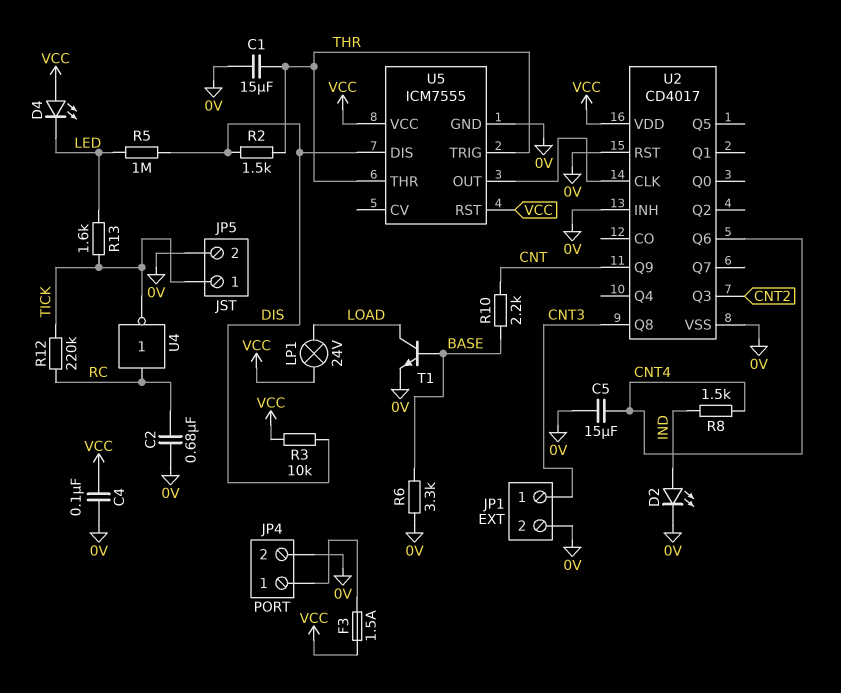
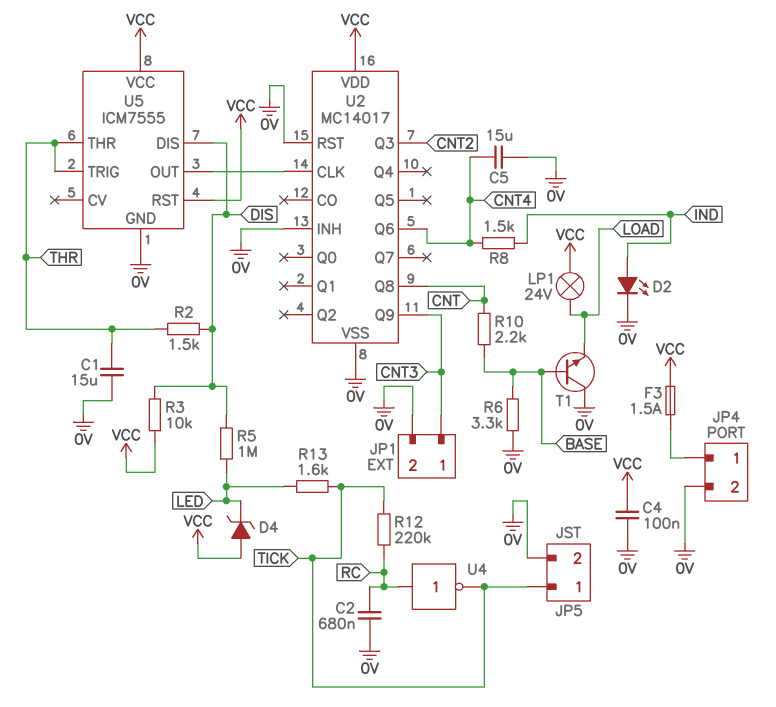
D4: LED (A VCC, K LED) -> zener (A VCC, K LED)
T1: NPN (B BASE, C LOAD, E 0V) -> NPN (B BASE, C 0V, E LOAD)
U2: CD4017 -> MC14017
U2 pin Q8: CNT3 -> CNT
U2 pin Q9: CNT -> CNT3

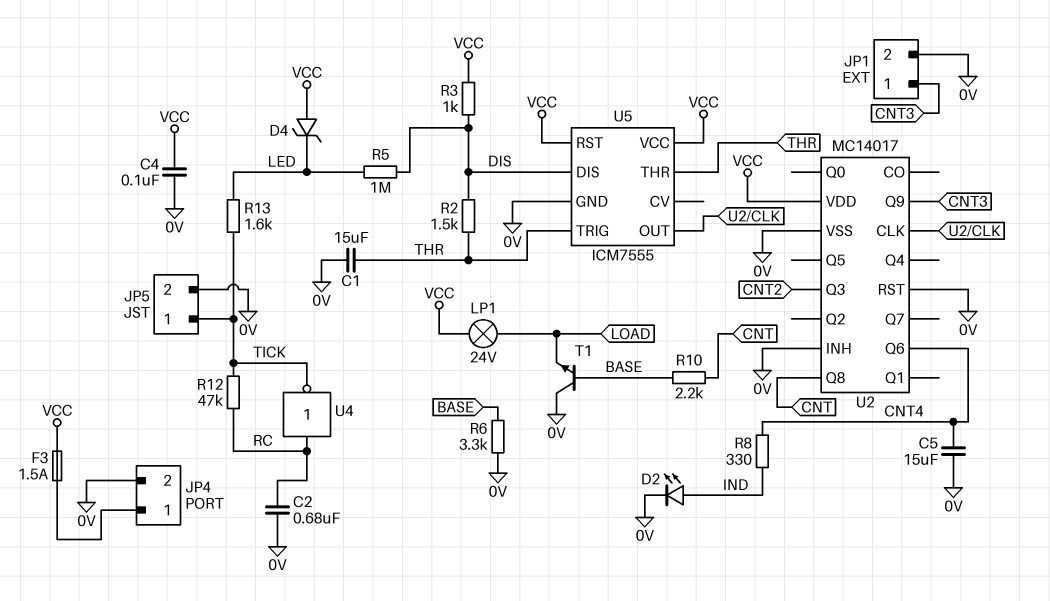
R3: 10k (DIS, VCC) -> 1k (DIS, VCC)
R8: 1.5k (CNT4, IND) -> 330 (CNT4, IND)
R12: 220k (RC, TICK) -> 47k (RC, TICK)

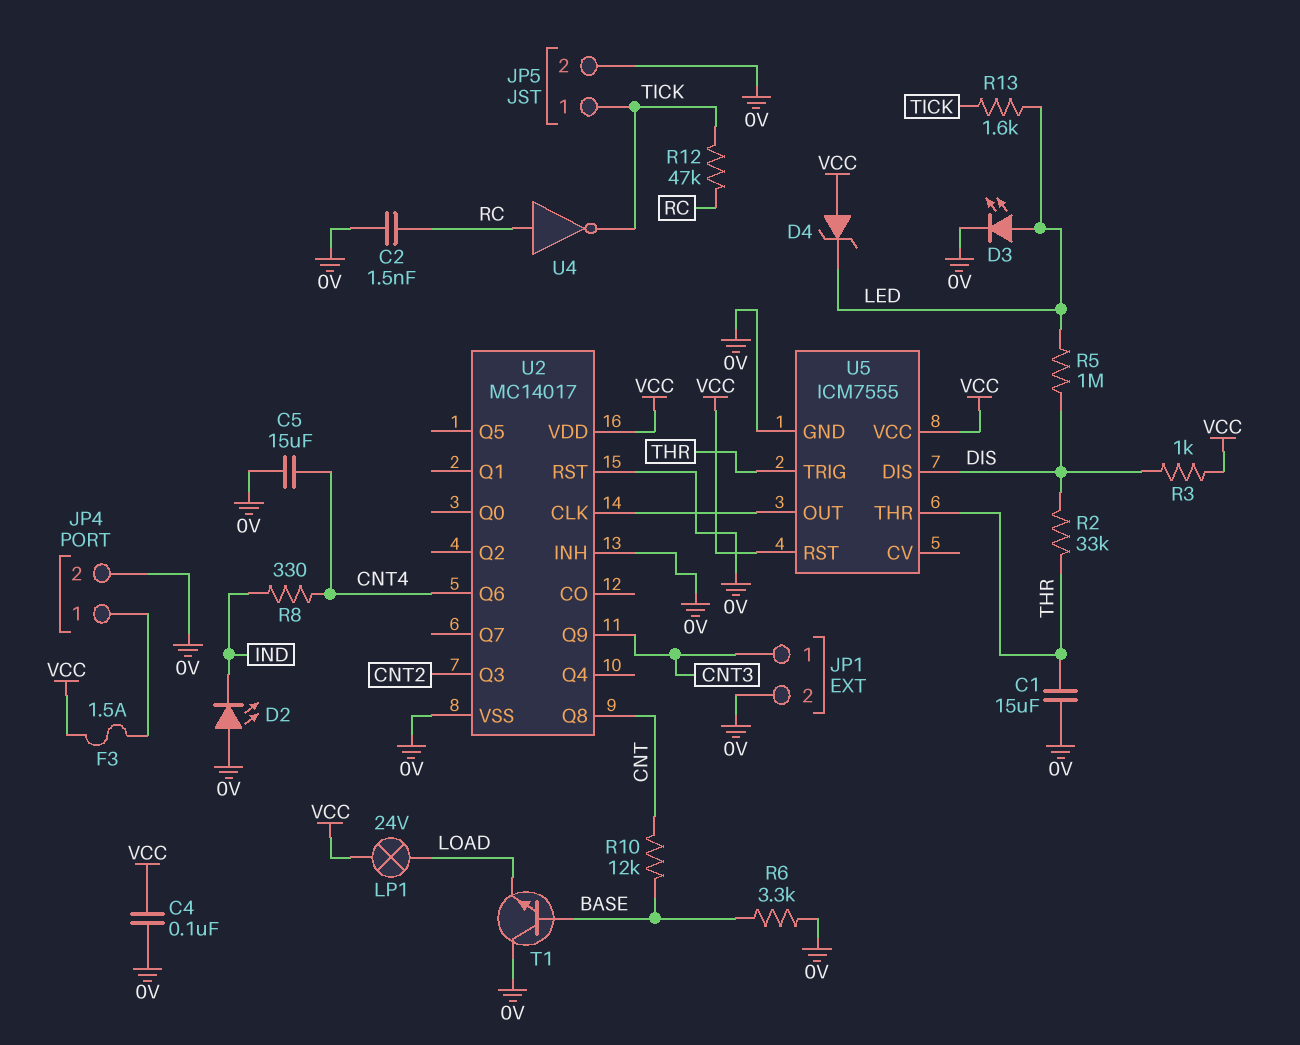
C2: 680nF (0V, RC) -> 1.5nF (0V, RC)
D2: LED (A IND, K 0V) -> LED (A 0V, K IND)
D3: none -> LED (A LED, K 0V)
R2: 1.5k (DIS, THR) -> 33k (DIS, THR)
R10: 2.2k (BASE, CNT) -> 12k (BASE, CNT)

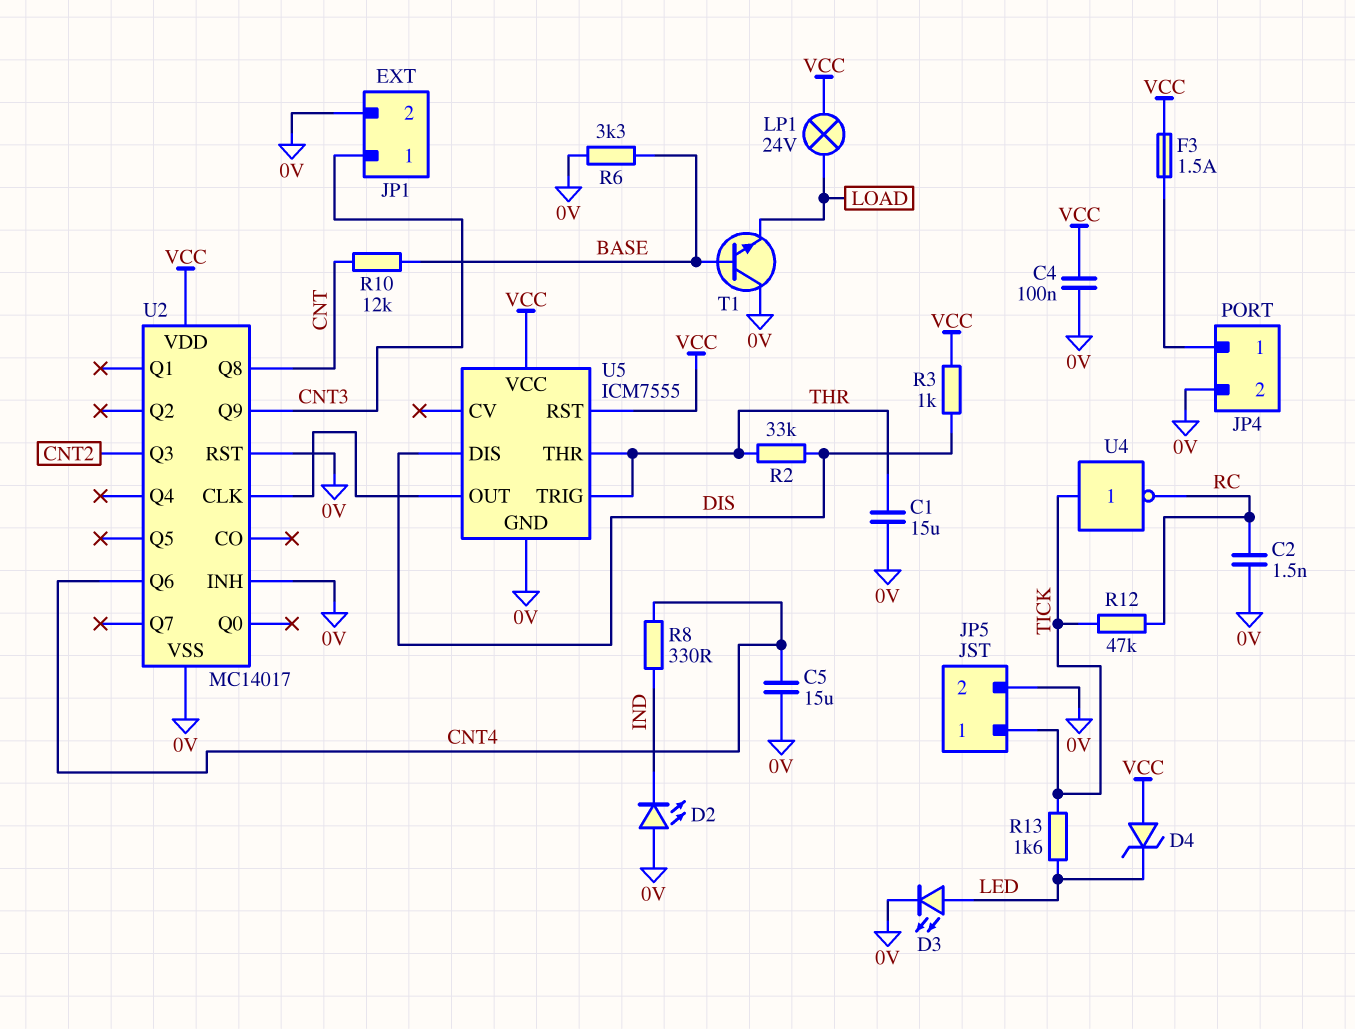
R5: 1M (DIS, LED) -> none
U4: NOT (in RC, out TICK) -> NOT (in TICK, out RC)

